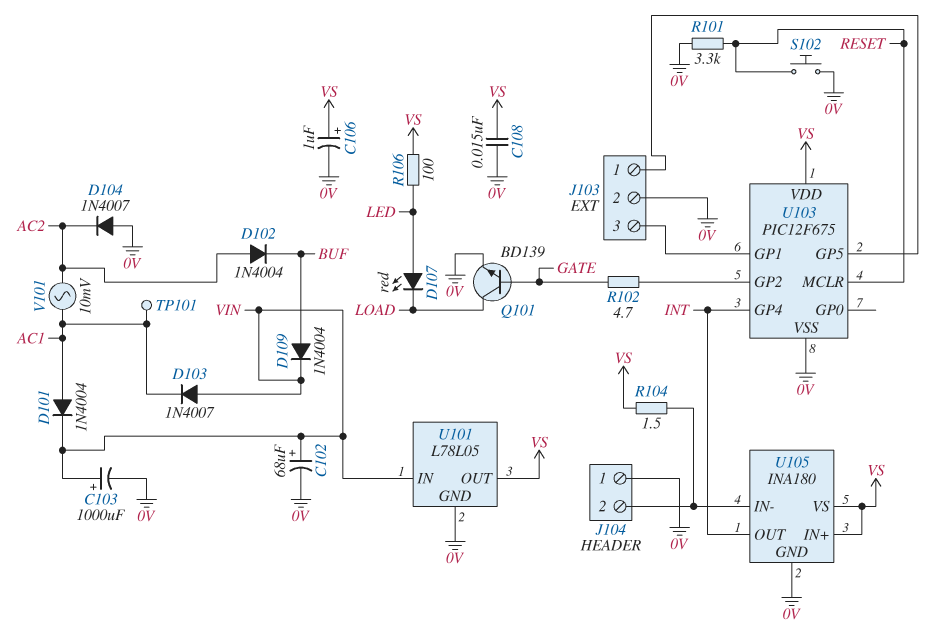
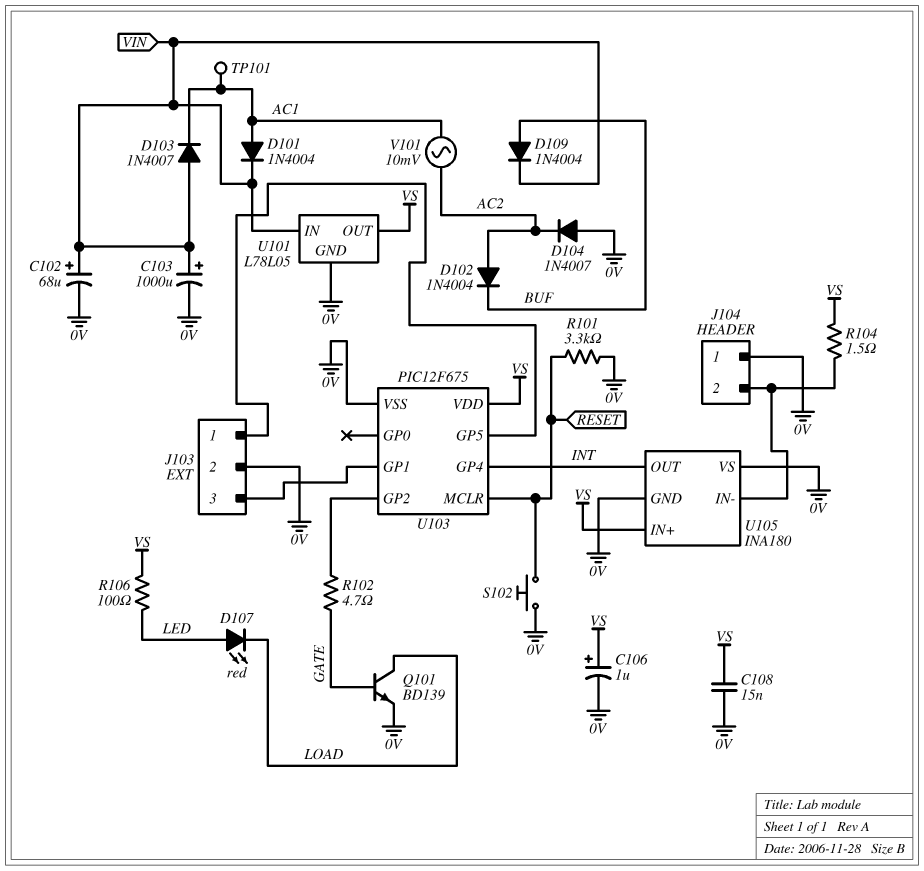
U105 pin VS: VS -> 0V

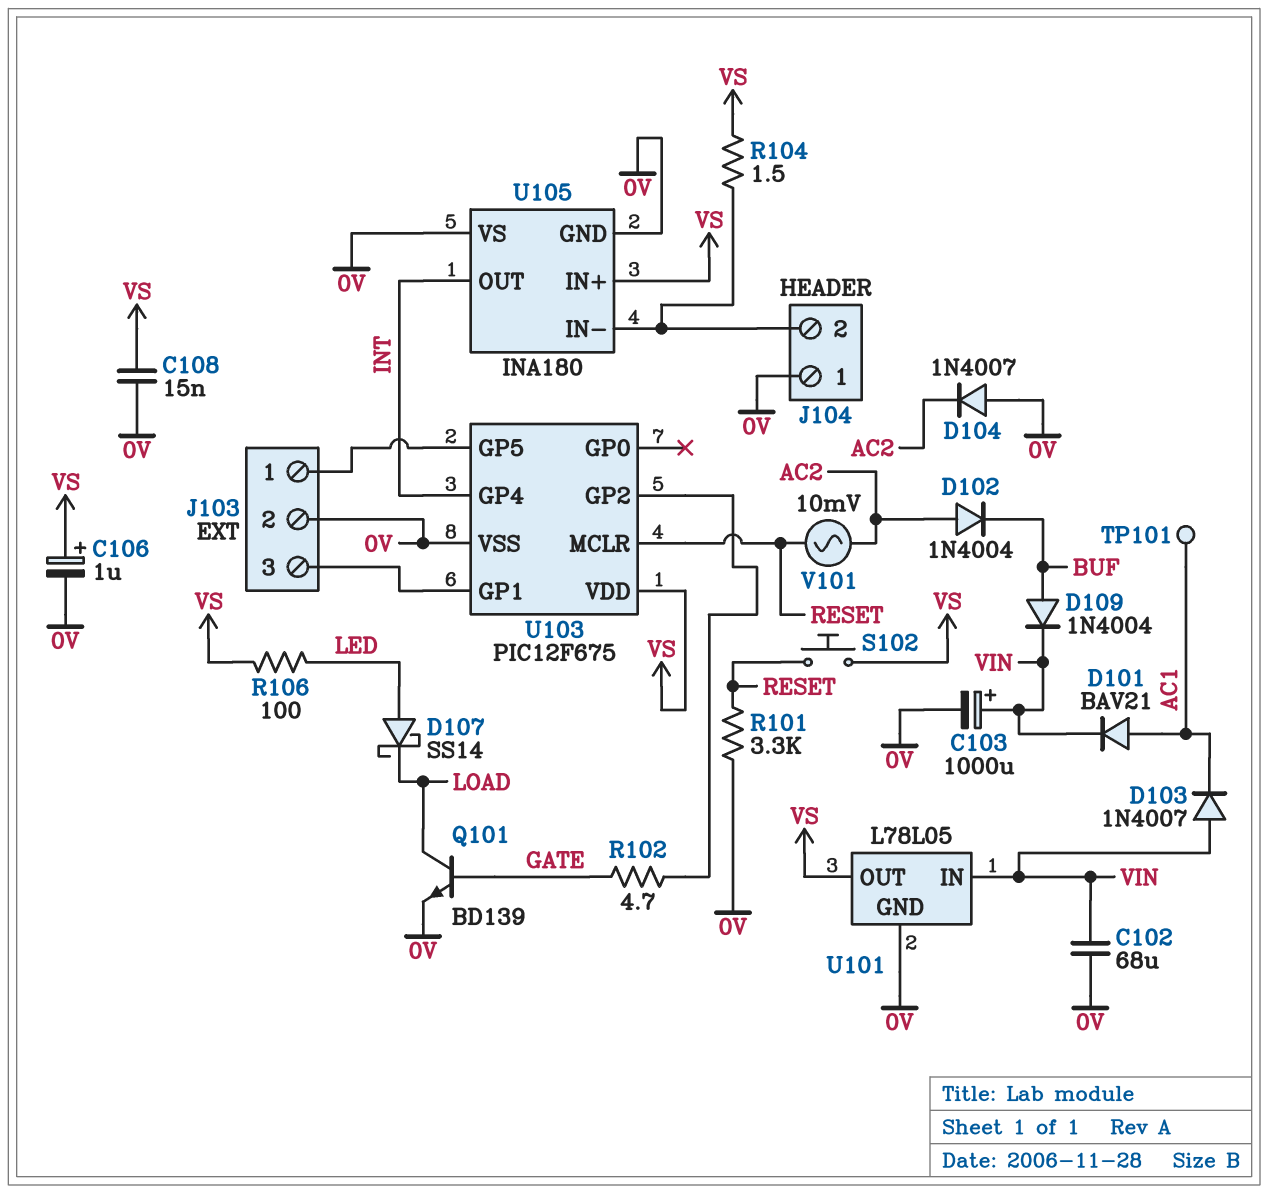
C102: 68uF (plus VIN, minus 0V) -> 68uF (0V, VIN)
D101: diode 1N4004 (A AC1, K VIN) -> diode BAV21 (A AC1, K VIN)
D107: LED red (A LED, K LOAD) -> schottky SS14 (A LED, K LOAD)
S102: button (0V, RESET) -> button (RESET, VS)
V101: AC 10mV (AC1, AC2) -> AC 10mV (AC2, RESET)

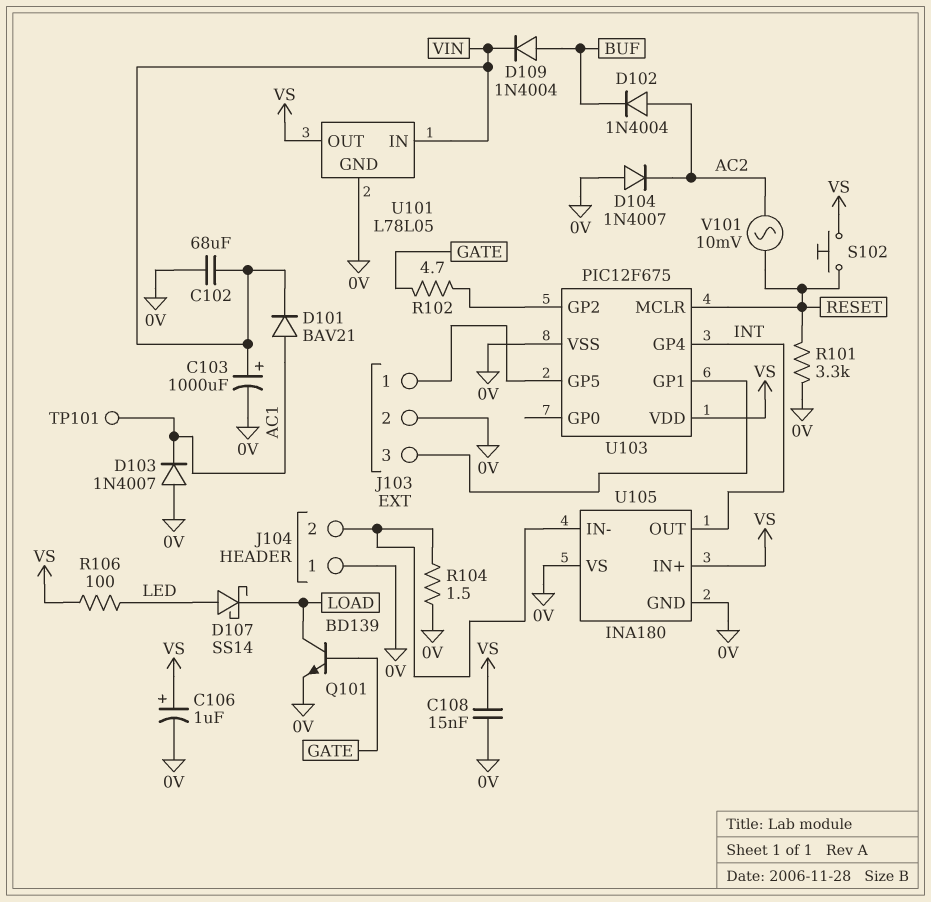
D103: diode 1N4007 (A VIN, K AC1) -> diode 1N4007 (A 0V, K AC1)
R104: 1.5 (J104/2, VS) -> 1.5 (0V, J104/2)

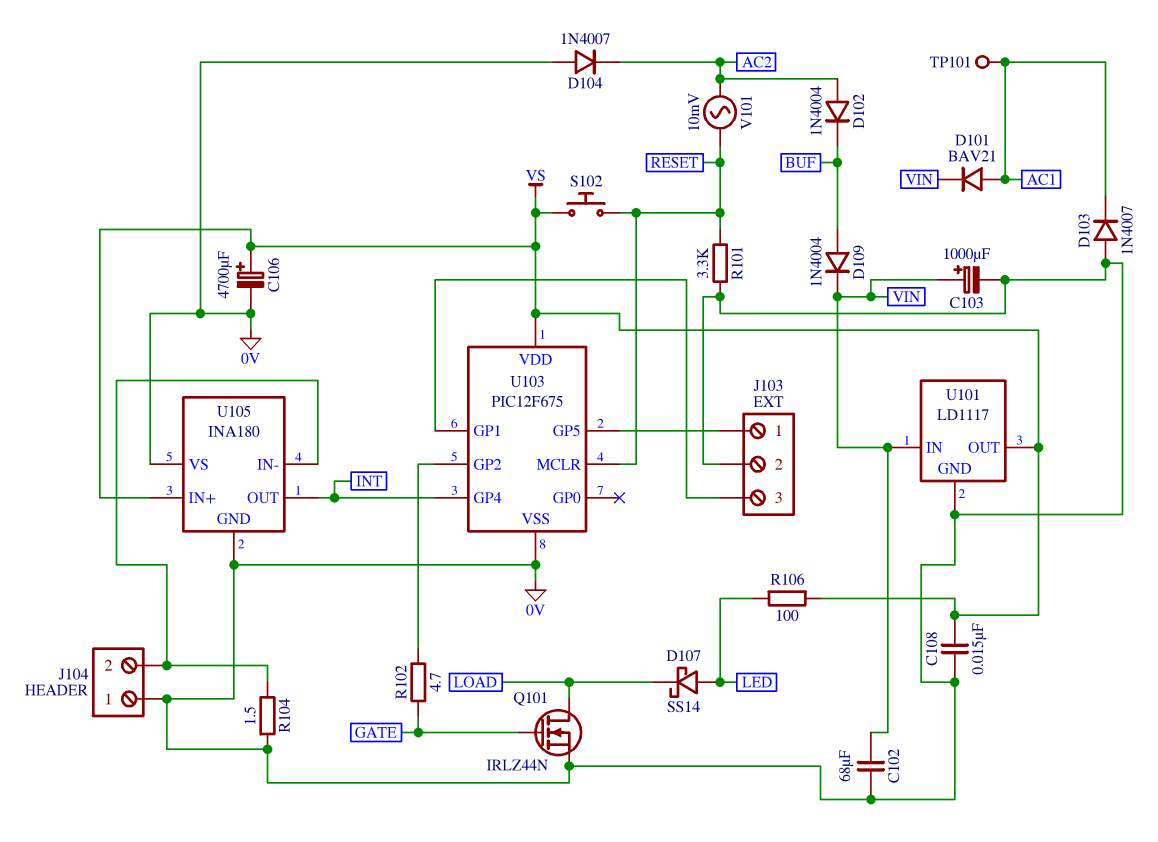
C106: 1uF (plus VS, minus 0V) -> 4700uF (plus VS, minus 0V)
Q101: NPN BD139 (B GATE, C LOAD, E 0V) -> NMOS IRLZ44N (G GATE, D LOAD, S 0V)
U101: L78L05 -> LD1117

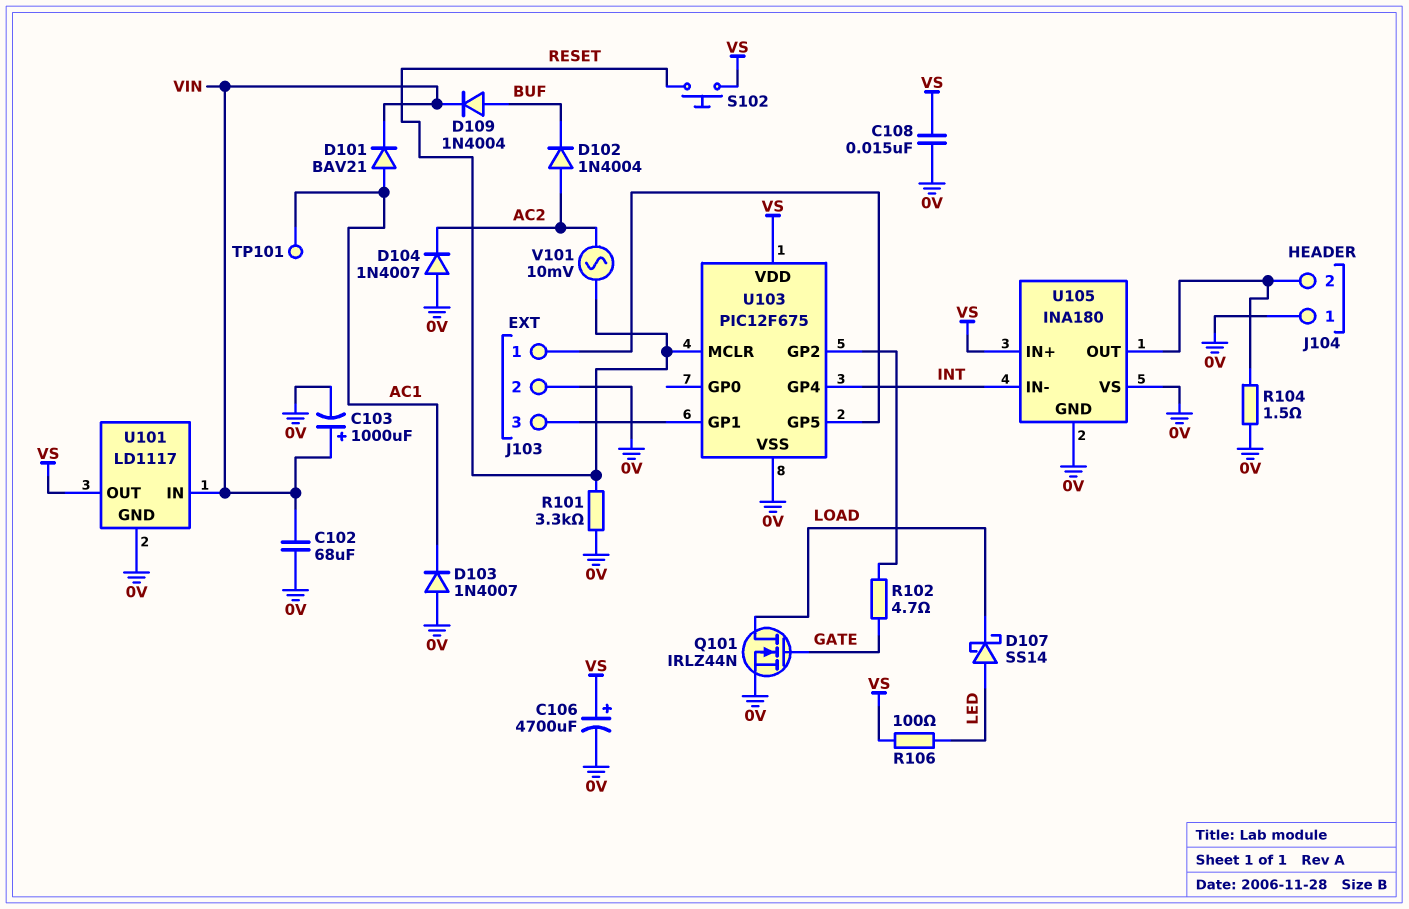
U105 pin IN-: J104/2 -> INT
U105 pin OUT: INT -> J104/2

